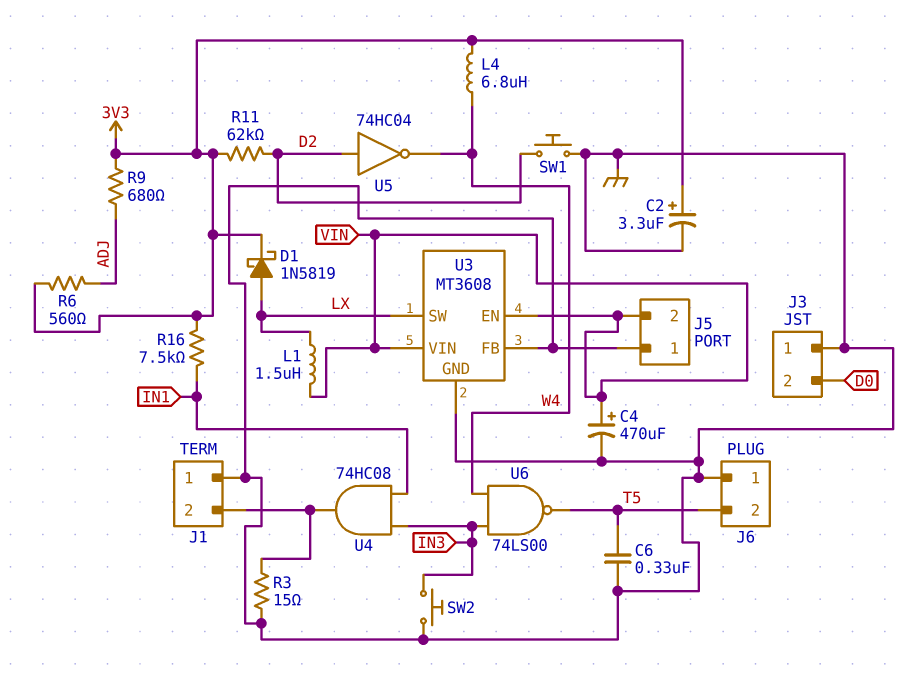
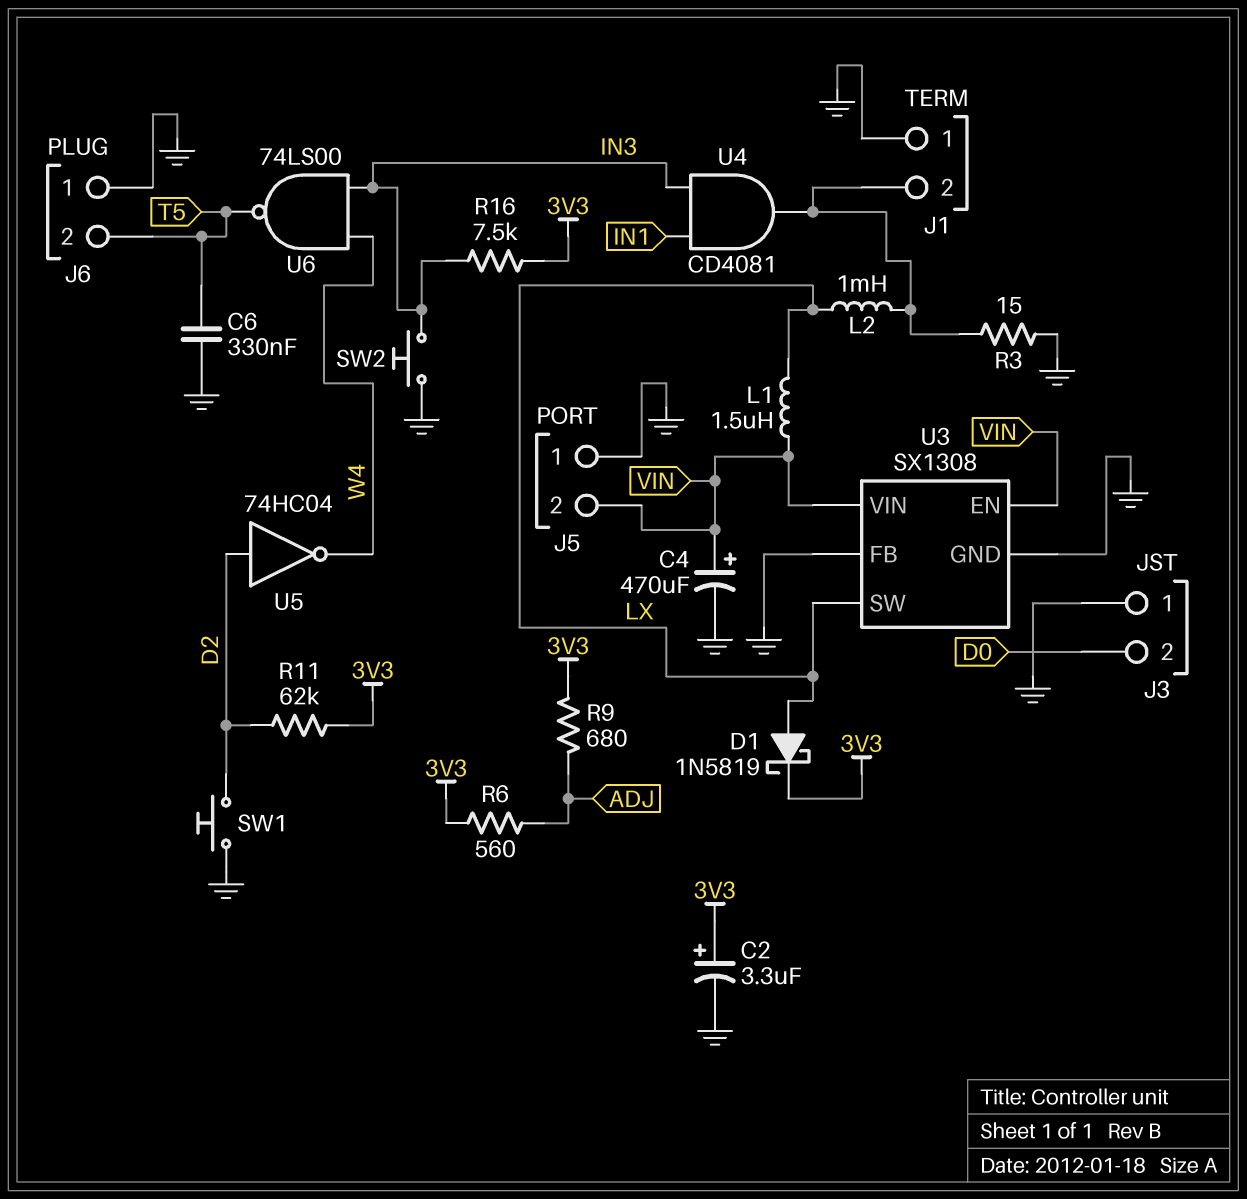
L2: none -> 1mH (J1/2, LX)
L4: 6.8uH (3V3, W4) -> none
R16: 7.5k (3V3, IN1) -> 7.5k (3V3, IN3)
U3: MT3608 -> SX1308
U4: AND 74HC08 (in IN1, in IN3, out J1/2) -> AND CD4081 (in IN1, in IN3, out J1/2)

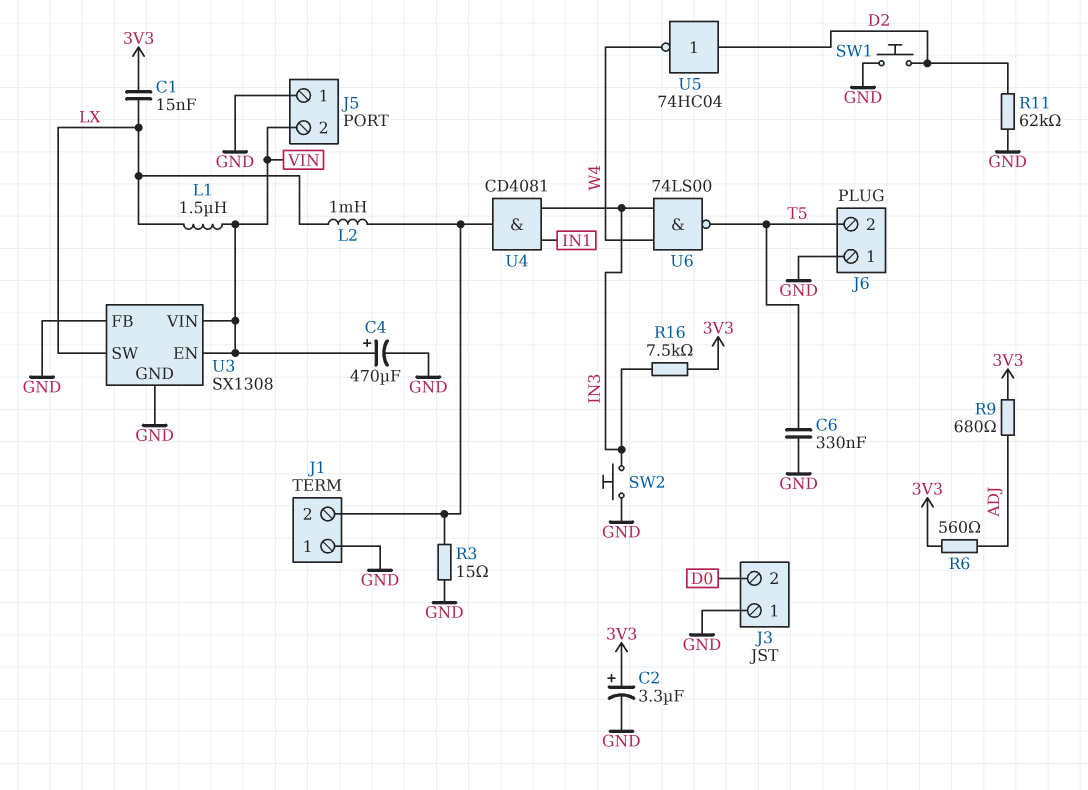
C1: none -> 15nF (3V3, LX)
D1: schottky 1N5819 (A LX, K 3V3) -> none
R11: 62k (3V3, D2) -> 62k (D2, GND)

